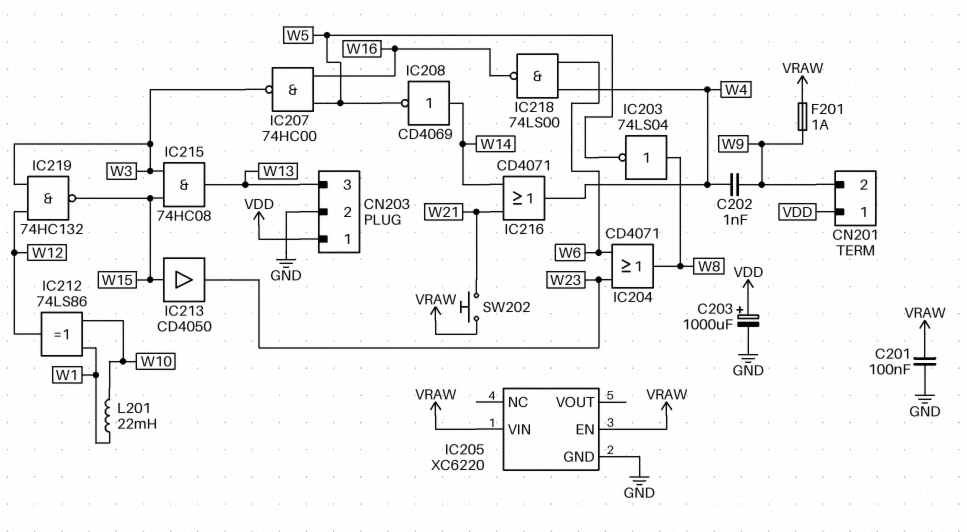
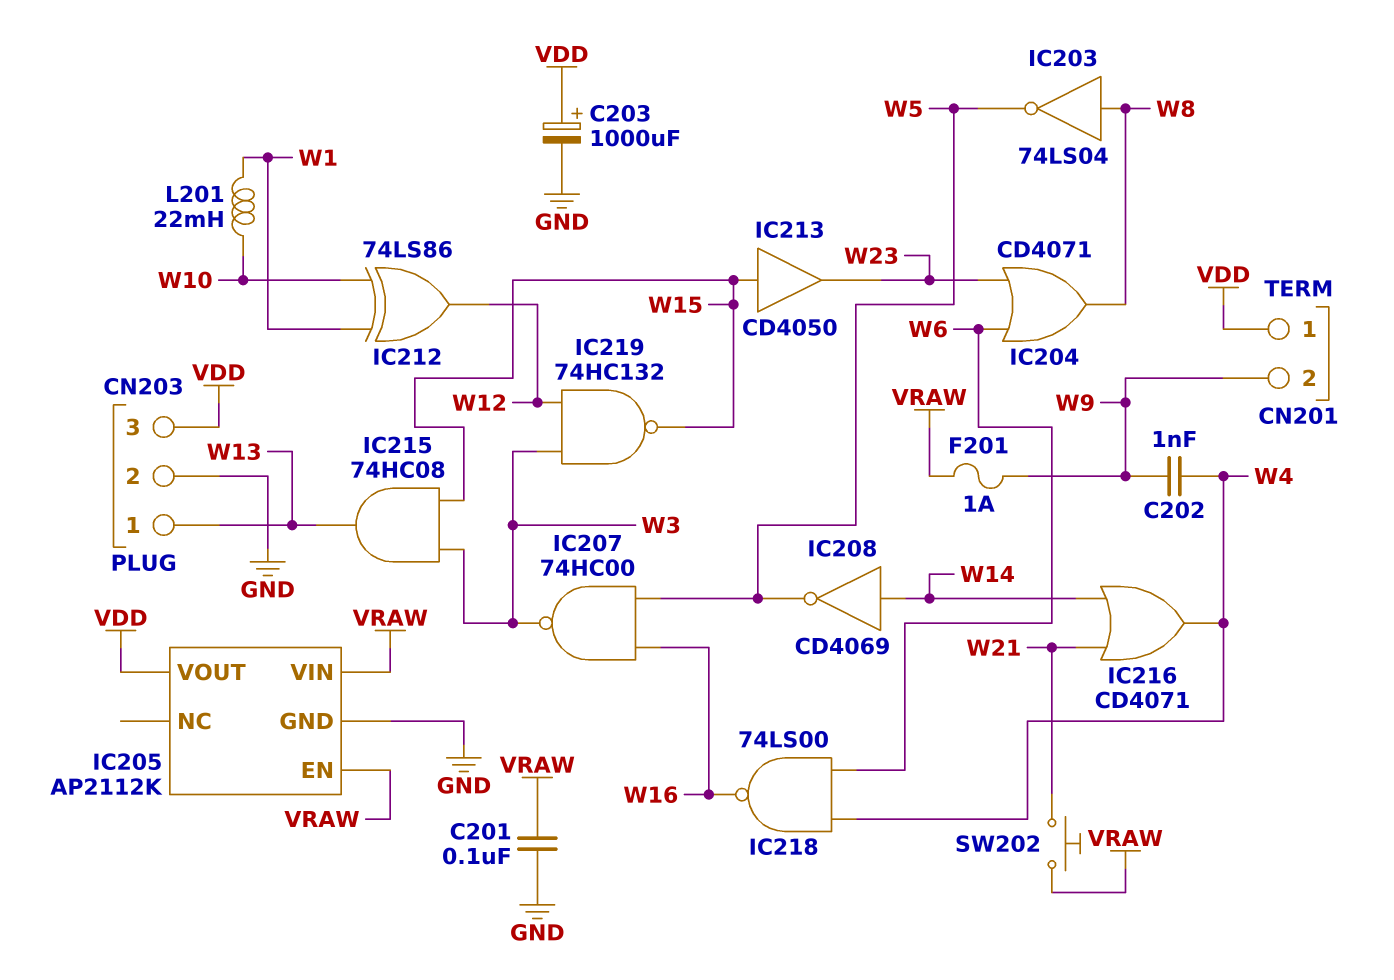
CN203 pin 1: VDD -> W13
CN203 pin 3: W13 -> VDD
IC205: XC6220 -> AP2112K
IC205 pin VOUT: none -> VDD

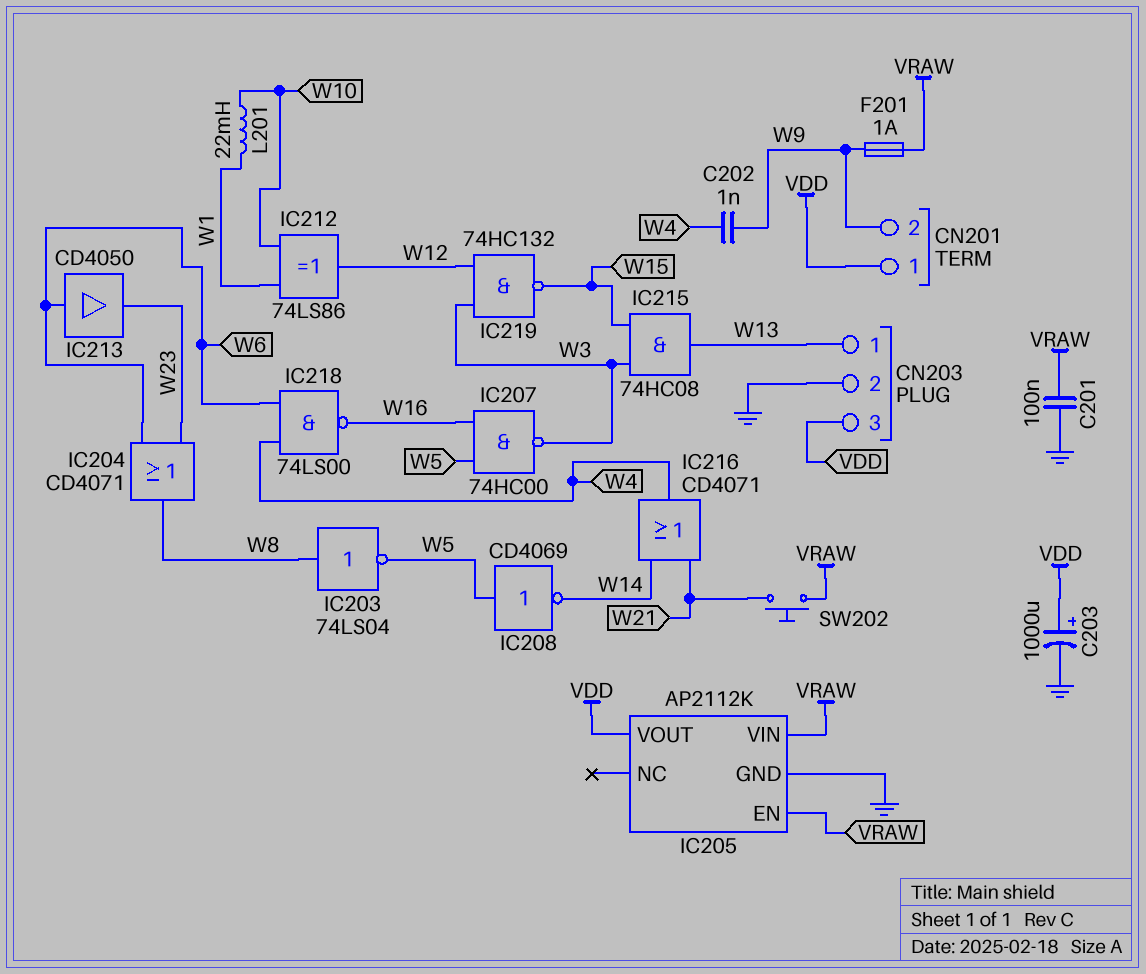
IC208: NOT CD4069 (in W14, out W5) -> NOT CD4069 (in W5, out W14)
IC213: buffer CD4050 (in W15, out W23) -> buffer CD4050 (in W6, out W23)

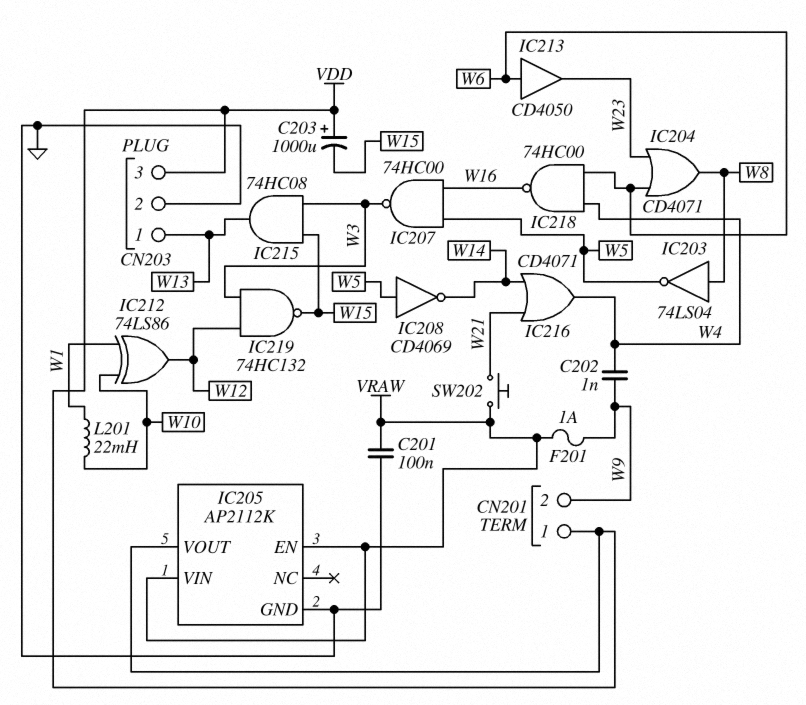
C203: 1000uF (plus VDD, minus GND) -> 1000uF (plus VDD, minus W15)
IC218: NAND 74LS00 (in W4, in W6, out W16) -> NAND 74HC00 (in W4, in W6, out W16)

